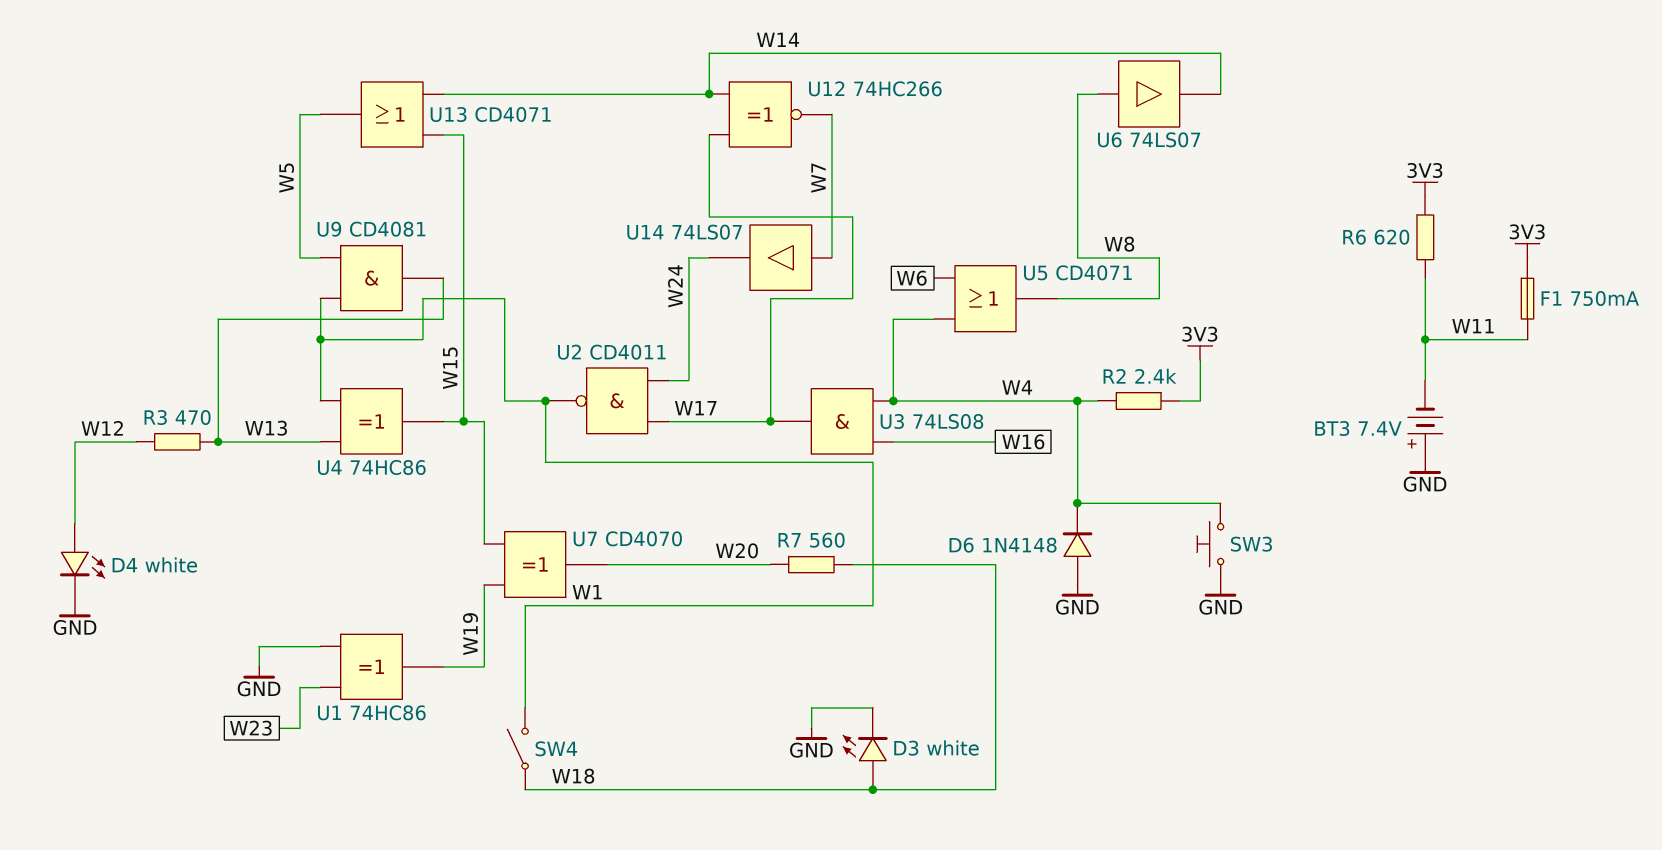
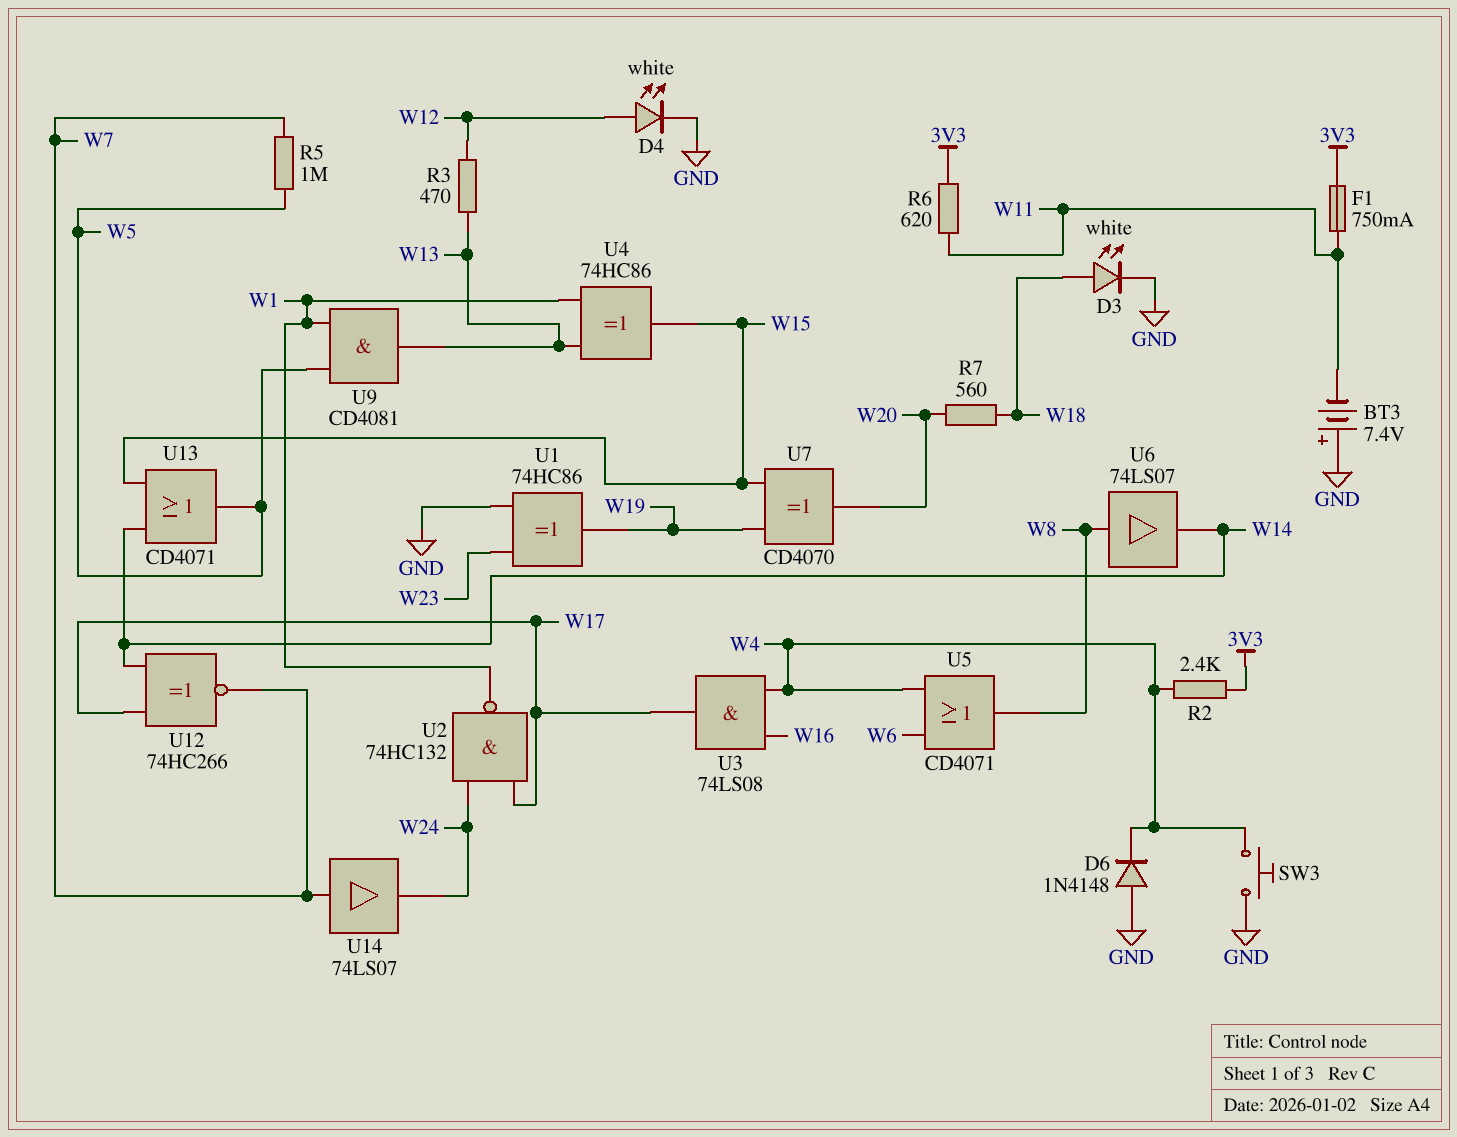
R5: none -> 1M (W5, W7)
SW4: switch (W1, W18) -> none
U2: NAND CD4011 (in W17, in W24, out W1) -> NAND 74HC132 (in W17, in W24, out W1)

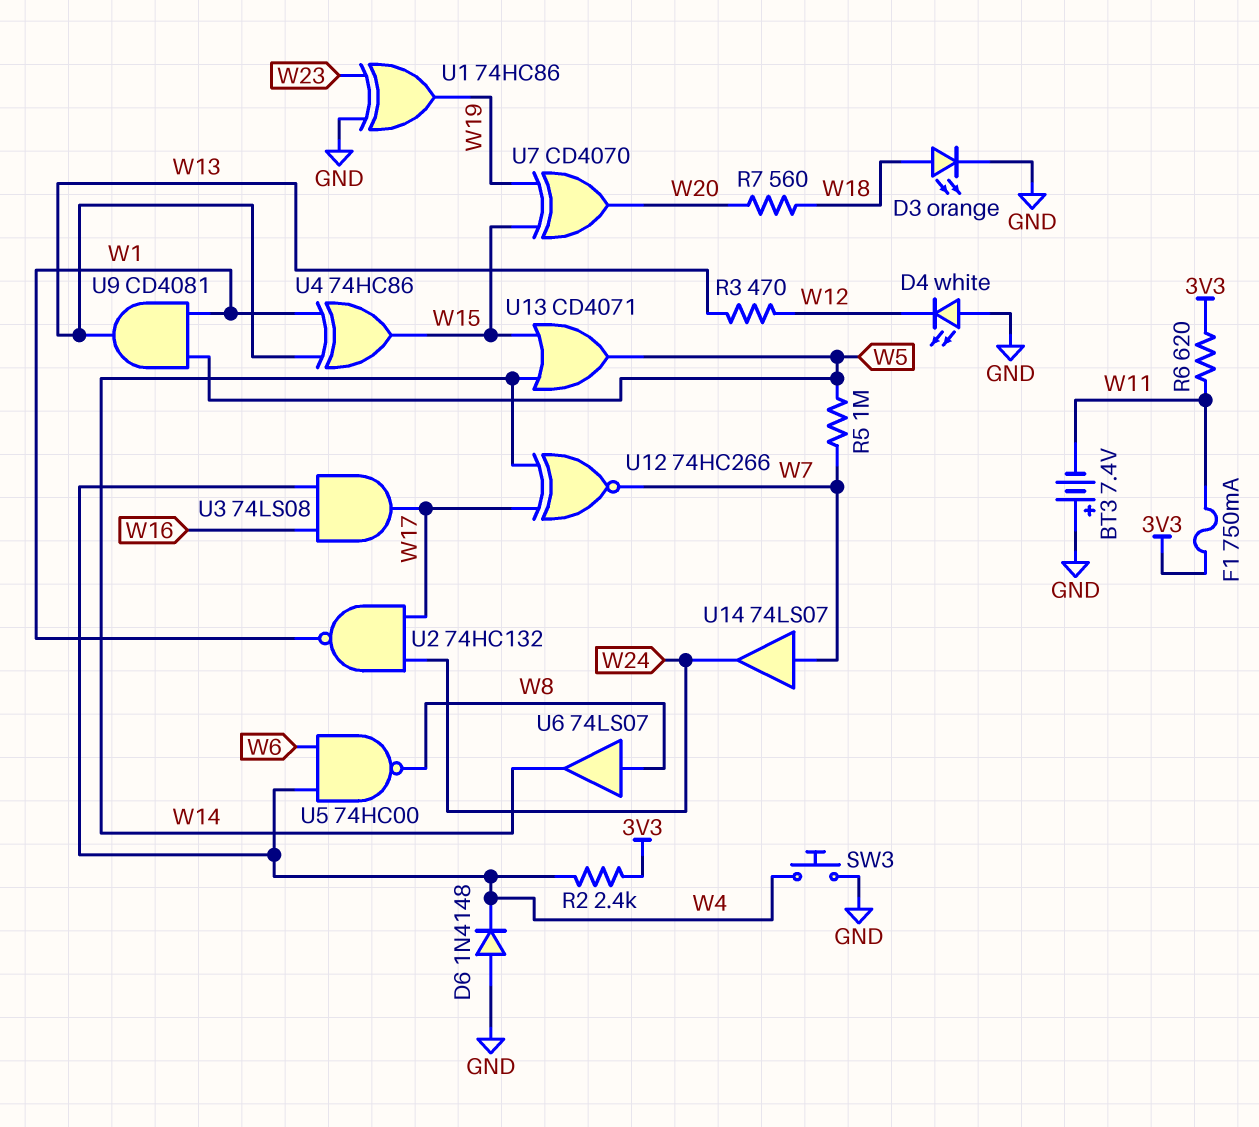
D3: LED white (A W18, K GND) -> LED orange (A W18, K GND)
D4: LED white (A W12, K GND) -> LED white (A GND, K W12)
U5: OR CD4071 (in W4, in W6, out W8) -> NAND 74HC00 (in W4, in W6, out W8)

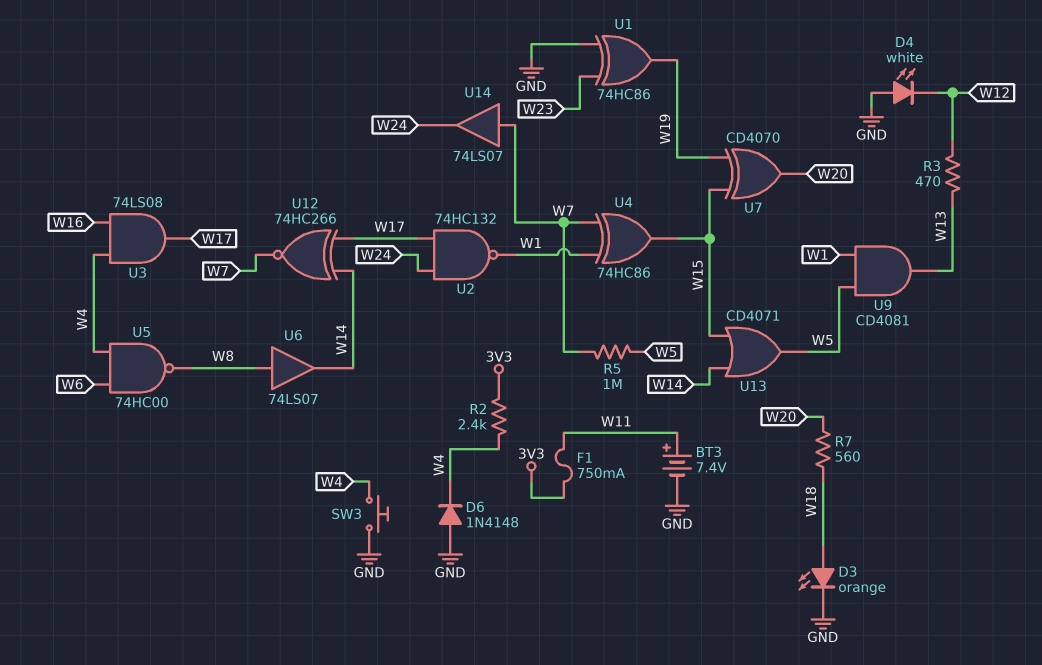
BT3: 7.4V (plus GND, minus W11) -> 7.4V (plus W11, minus GND)
R6: 620 (3V3, W11) -> none
U4: XOR 74HC86 (in W1, in W13, out W15) -> XOR 74HC86 (in W1, in W7, out W15)

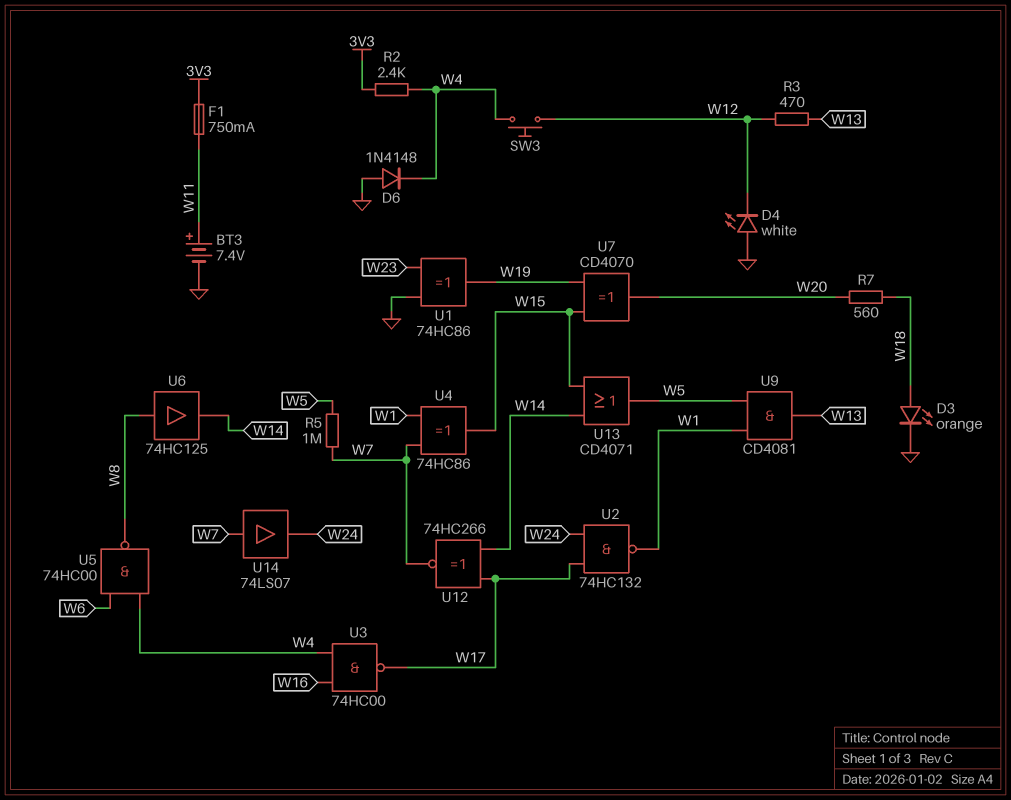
SW3: button (GND, W4) -> button (W4, W12)
U3: AND 74LS08 (in W4, in W16, out W17) -> NAND 74HC00 (in W4, in W16, out W17)
U6: buffer 74LS07 (in W8, out W14) -> buffer 74HC125 (in W8, out W14)

